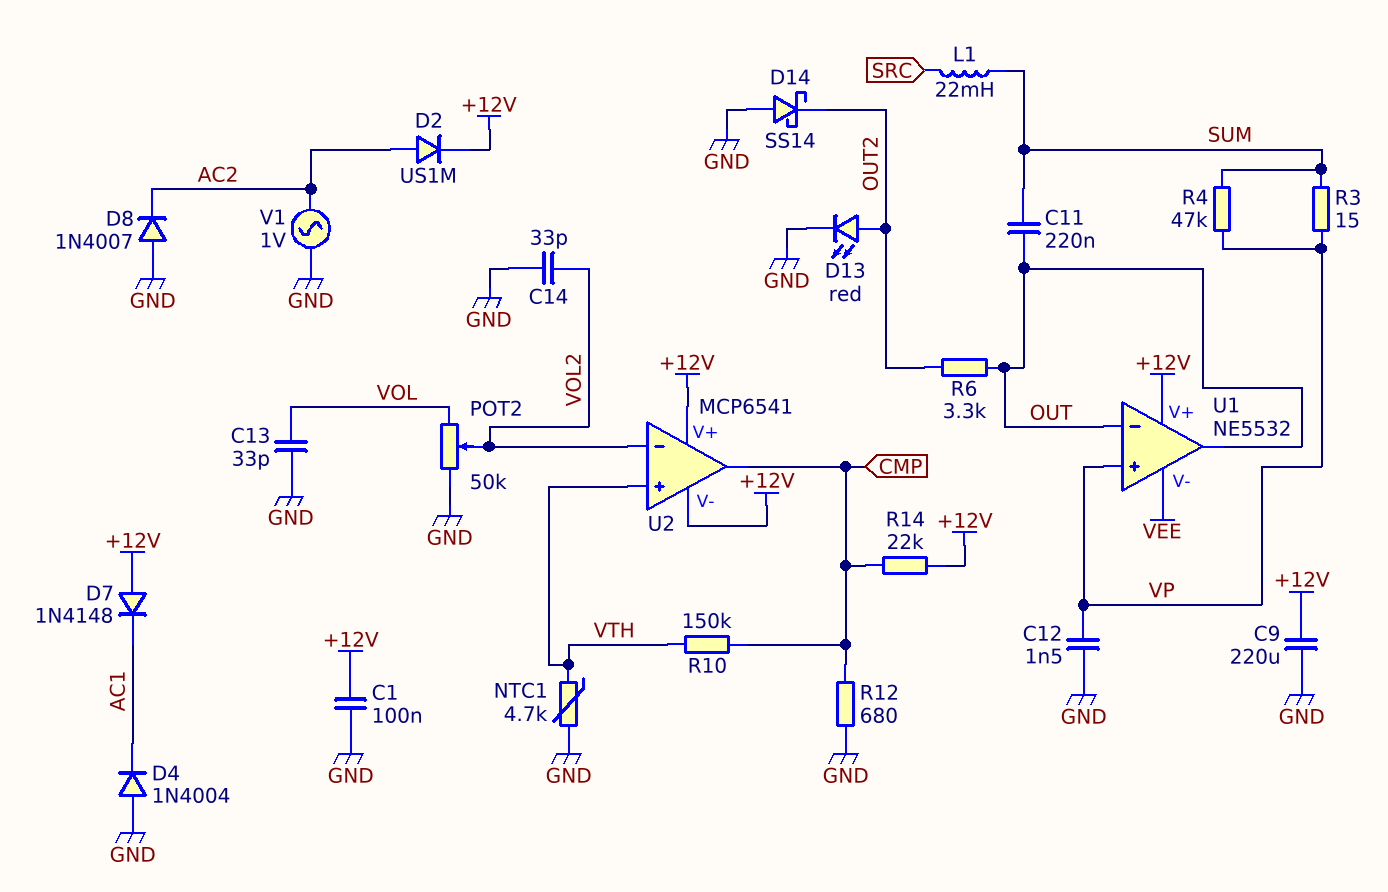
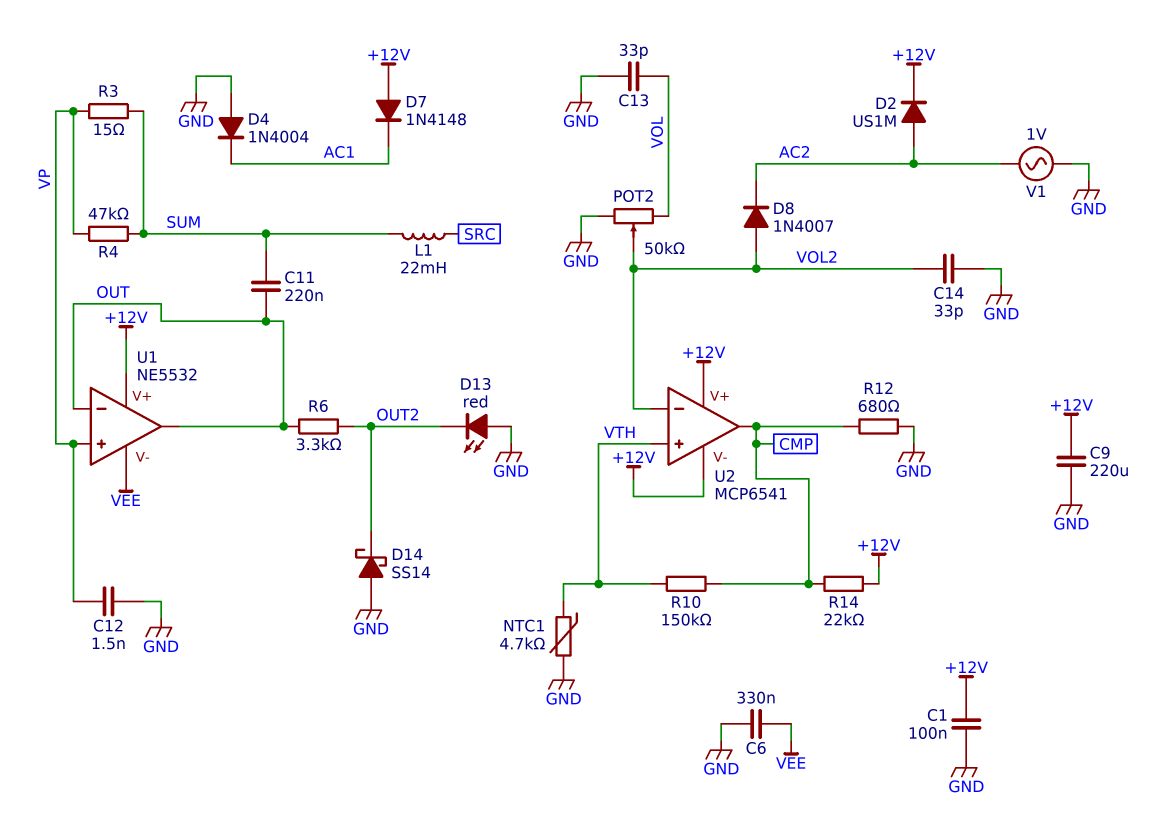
C6: none -> 330nF (GND, VEE)
D8: diode 1N4007 (A GND, K AC2) -> diode 1N4007 (A VOL2, K AC2)
D13: LED red (A OUT2, K GND) -> LED red (A GND, K OUT2)

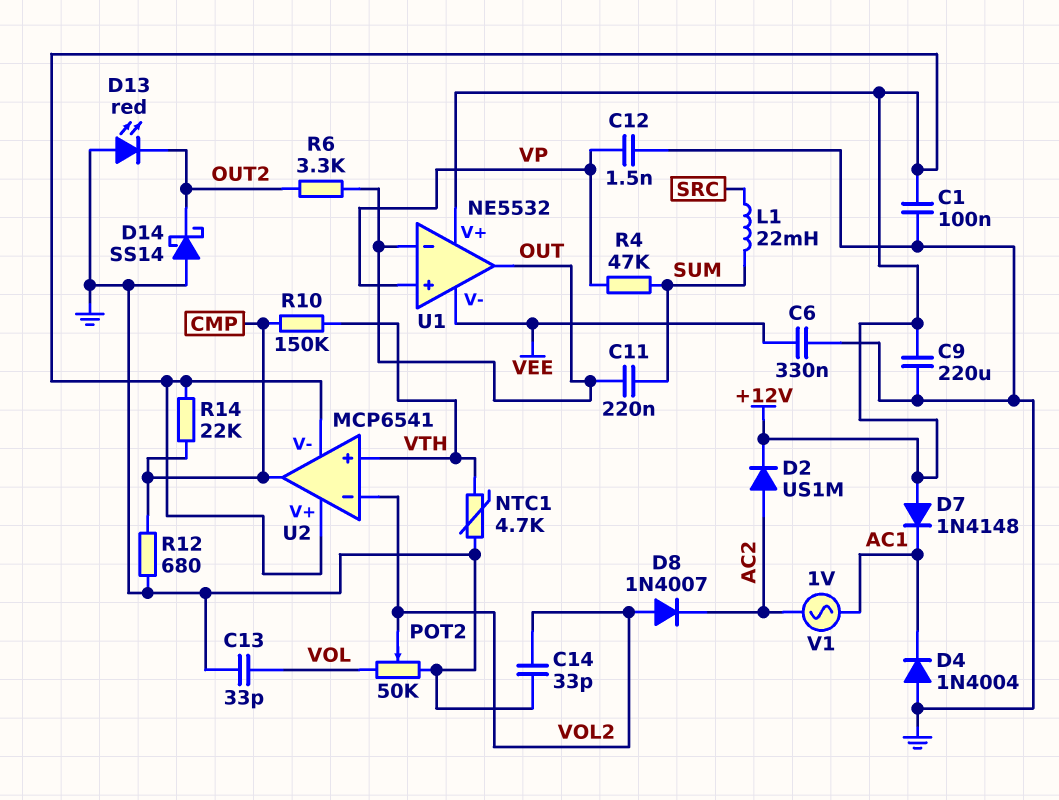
R3: 15 (SUM, VP) -> none
V1: AC 1V (AC2, GND) -> AC 1V (AC1, AC2)

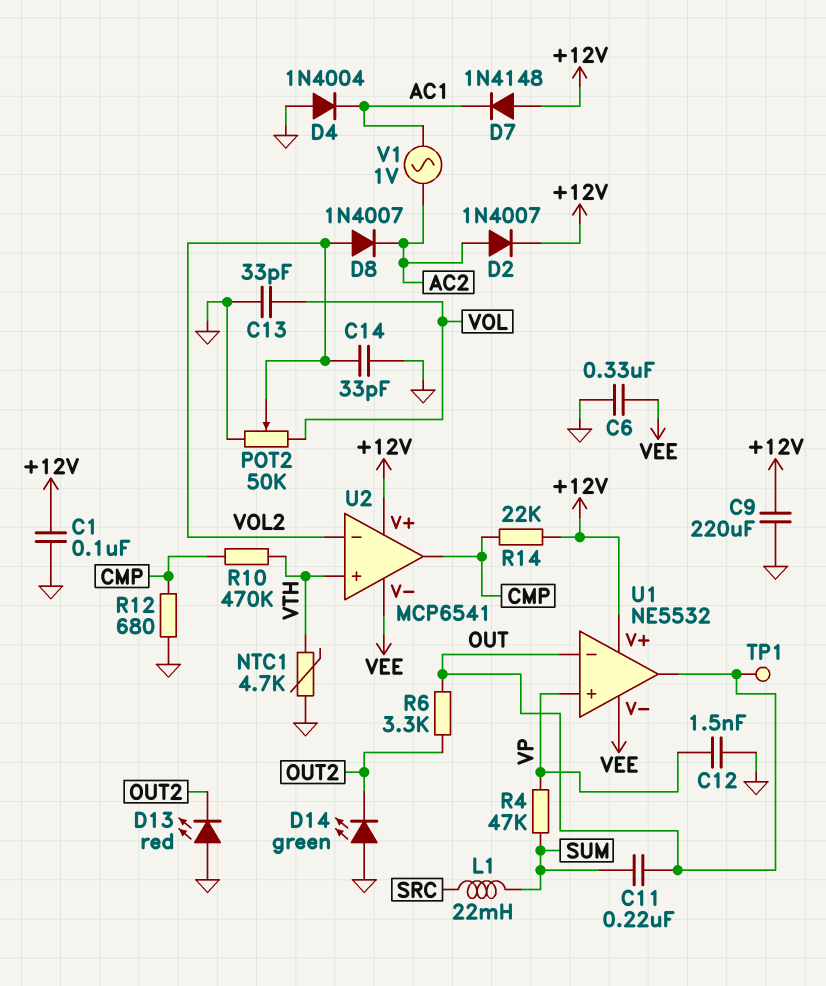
D2: diode US1M (A AC2, K +12V) -> diode 1N4007 (A AC2, K +12V)
D14: schottky SS14 (A GND, K OUT2) -> LED green (A GND, K OUT2)
R10: 150k (CMP, VTH) -> 470k (CMP, VTH)
TP1: none -> test point (OUT)
U2 pin V-: +12V -> VEE

